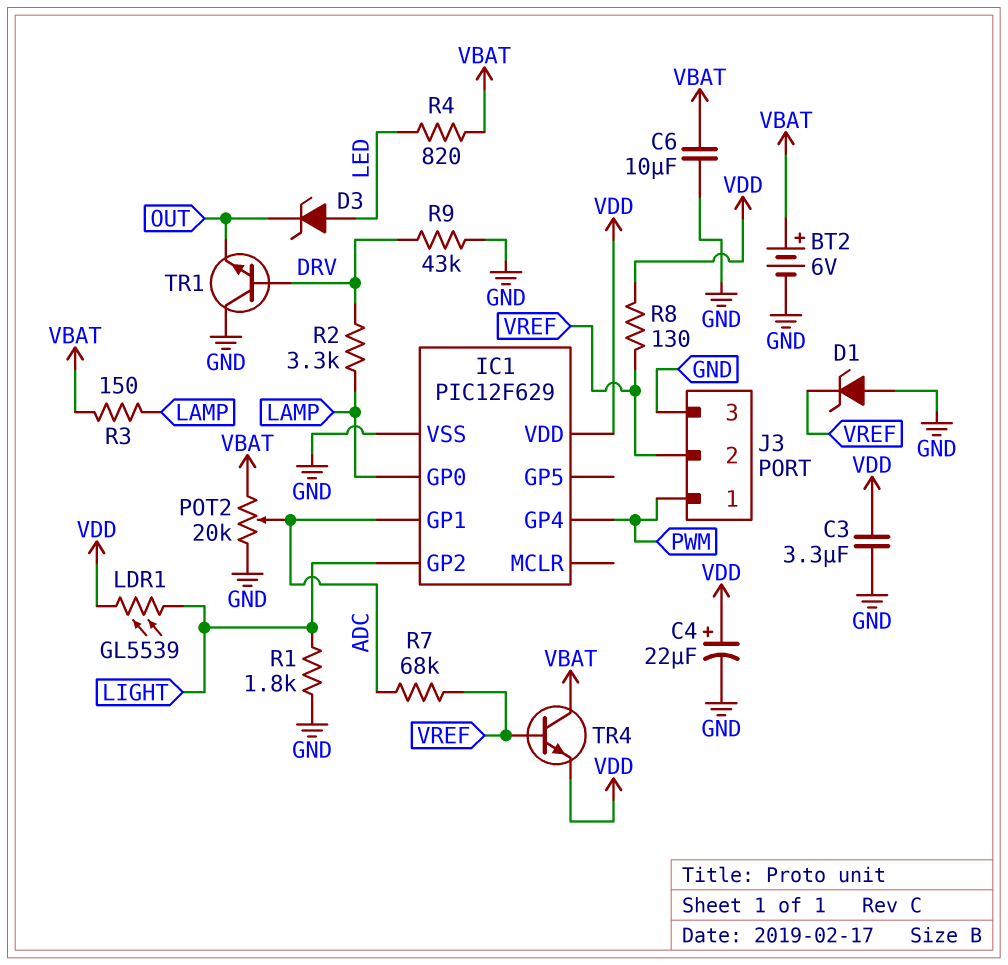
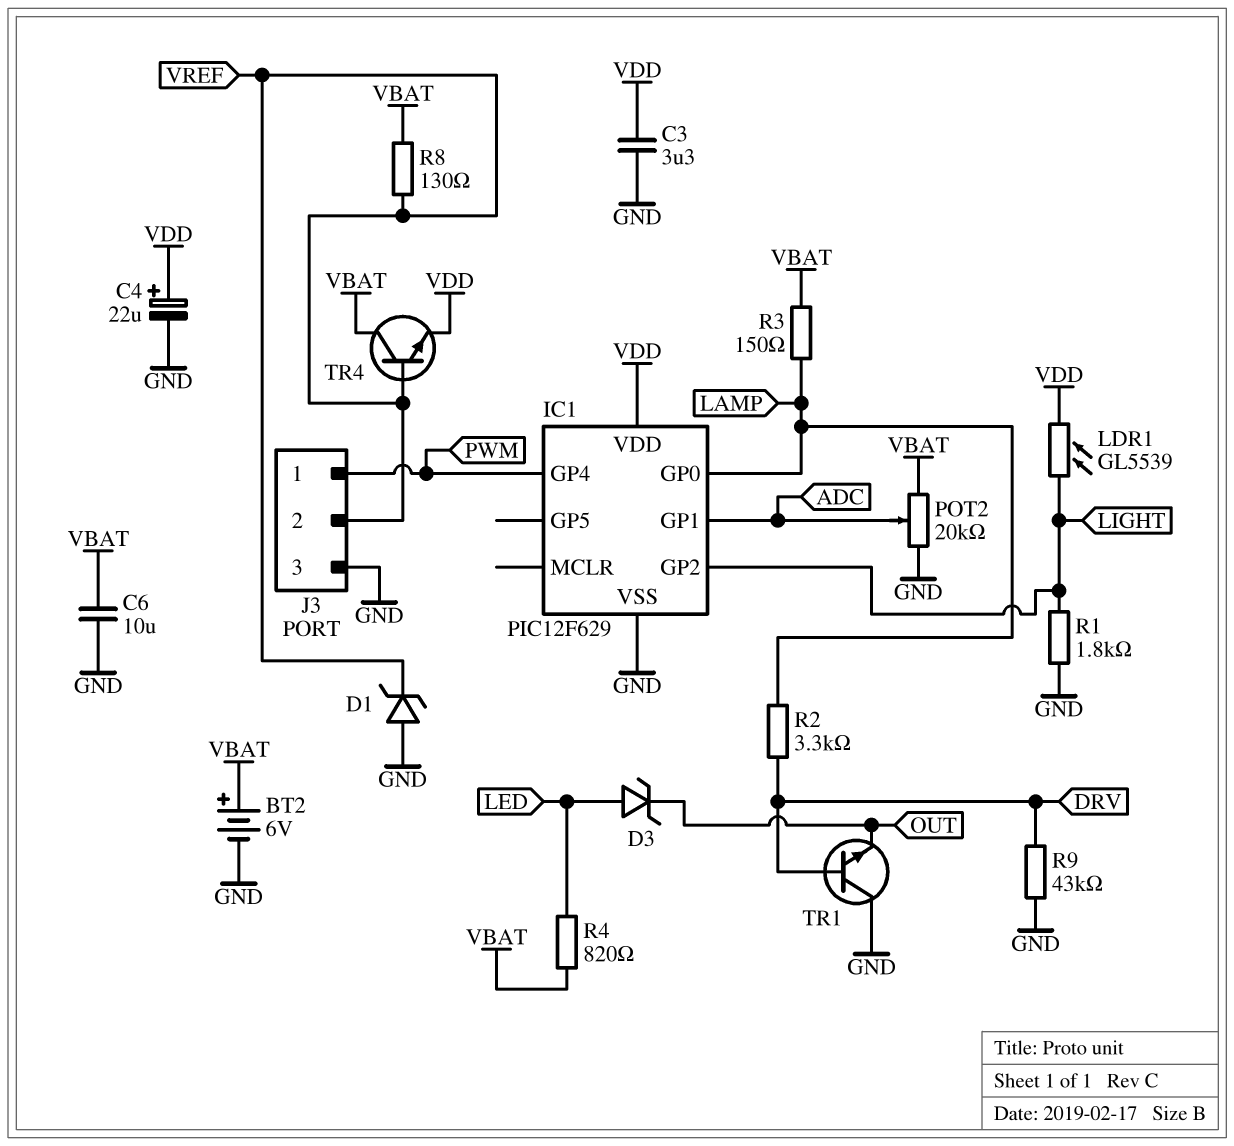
R7: 68k (ADC, VREF) -> none
R8: 130 (VDD, VREF) -> 130 (VBAT, VREF)

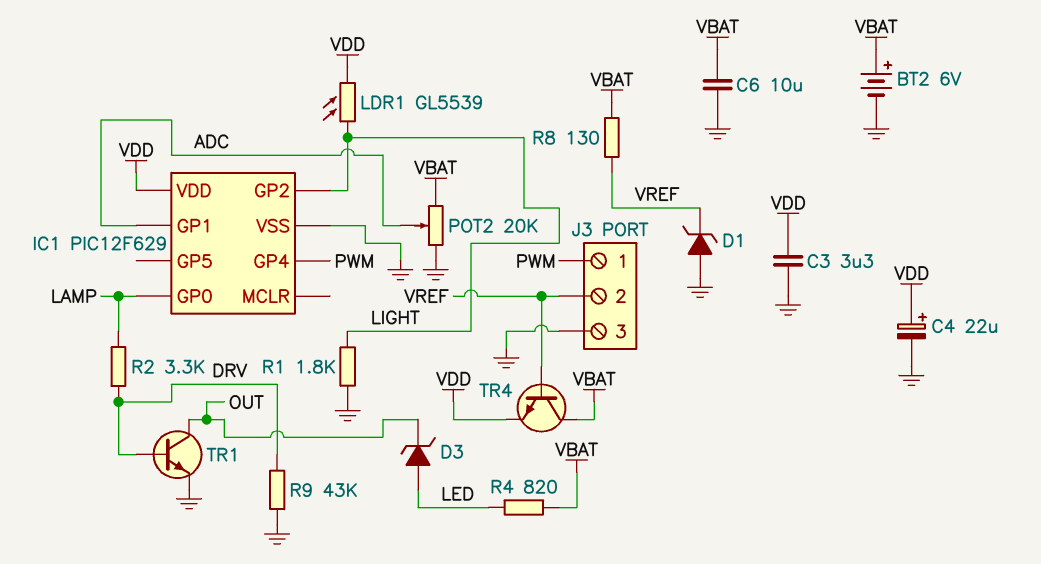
R3: 150 (LAMP, VBAT) -> none
TR1: NPN (B DRV, C GND, E OUT) -> NPN (B DRV, C OUT, E GND)

